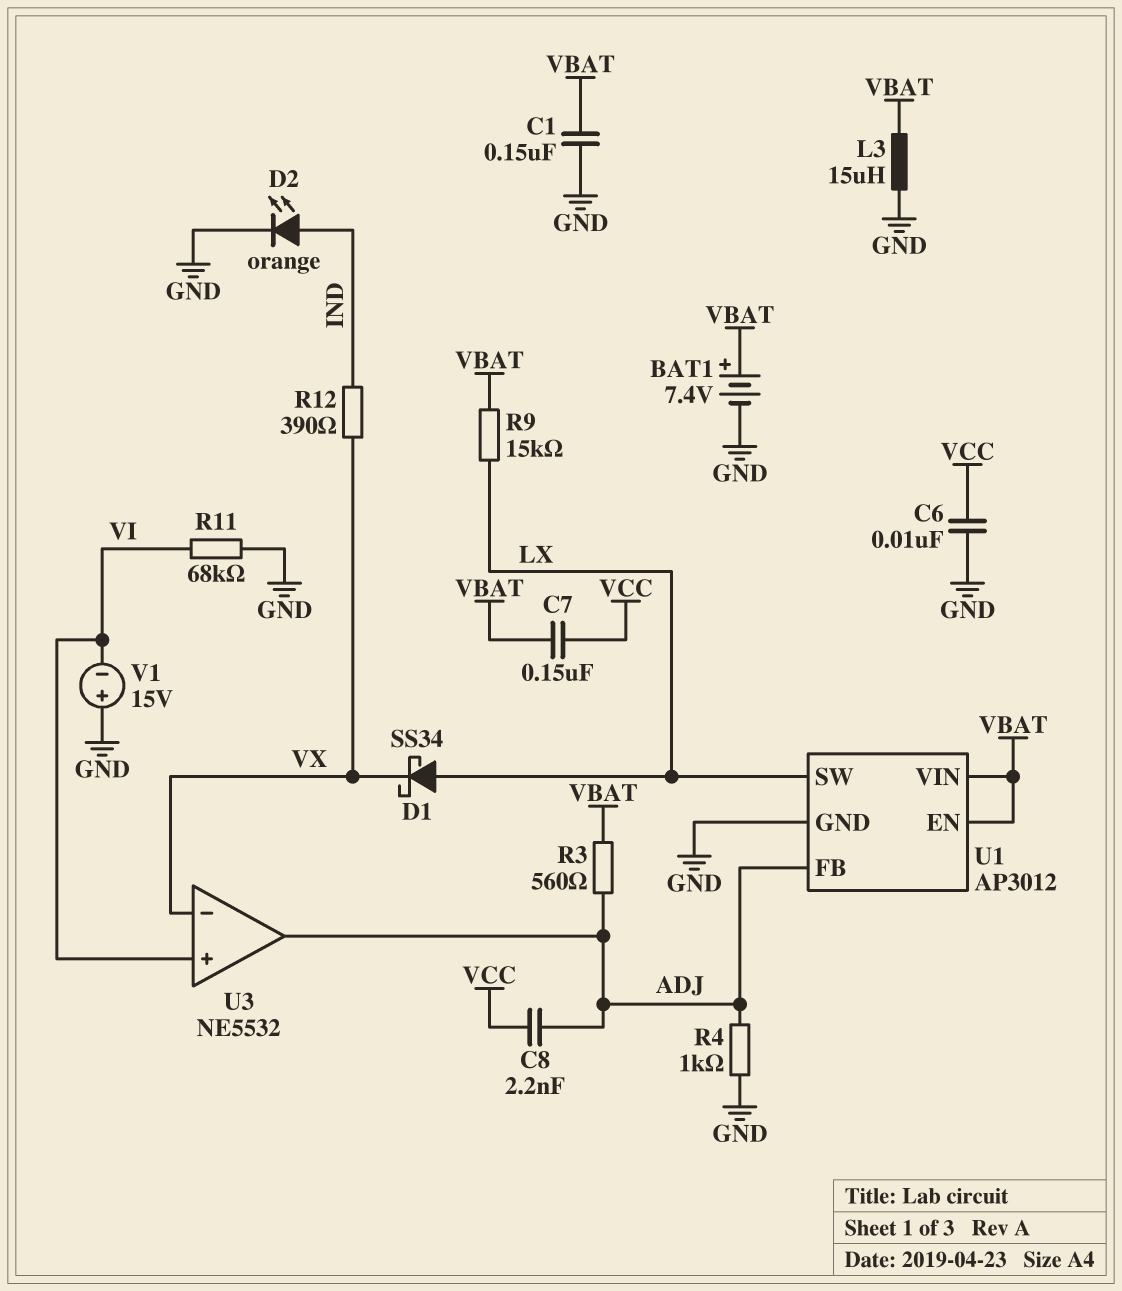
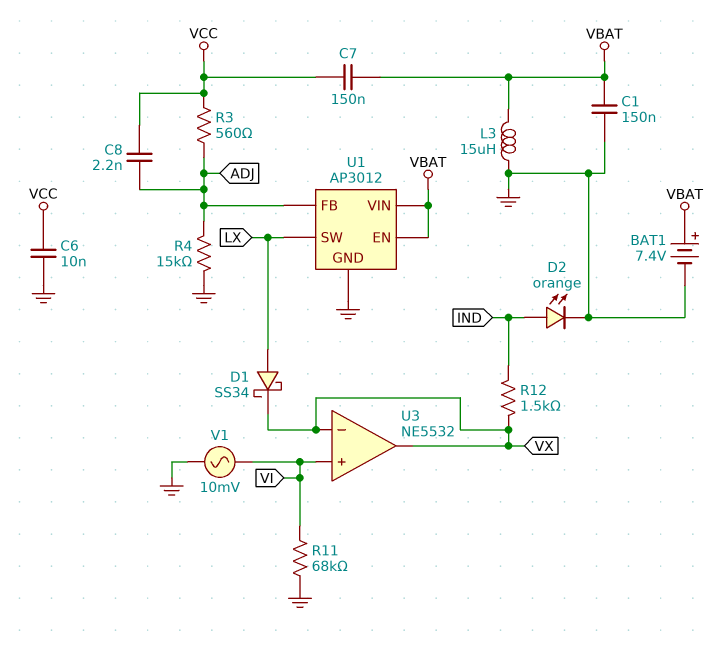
R3: 560 (ADJ, VBAT) -> 560 (ADJ, VCC)
R4: 1k (ADJ, GND) -> 15k (ADJ, GND)
R9: 15k (LX, VBAT) -> none
R12: 390 (IND, VX) -> 1.5k (IND, VX)
U3 pin out: ADJ -> VX
V1: 15V (plus GND, minus VI) -> AC 10mV (GND, VI)

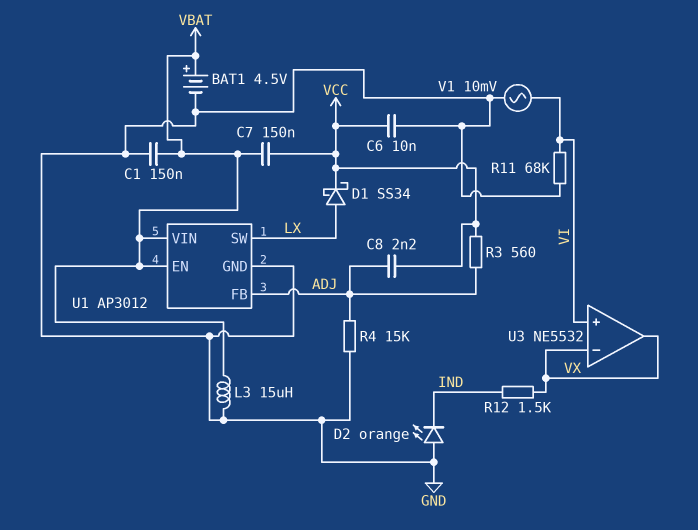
BAT1: 7.4V (plus VBAT, minus GND) -> 4.5V (plus VBAT, minus GND)
D1: schottky SS34 (A LX, K VX) -> schottky SS34 (A LX, K VCC)
D2: LED orange (A IND, K GND) -> LED orange (A GND, K IND)

